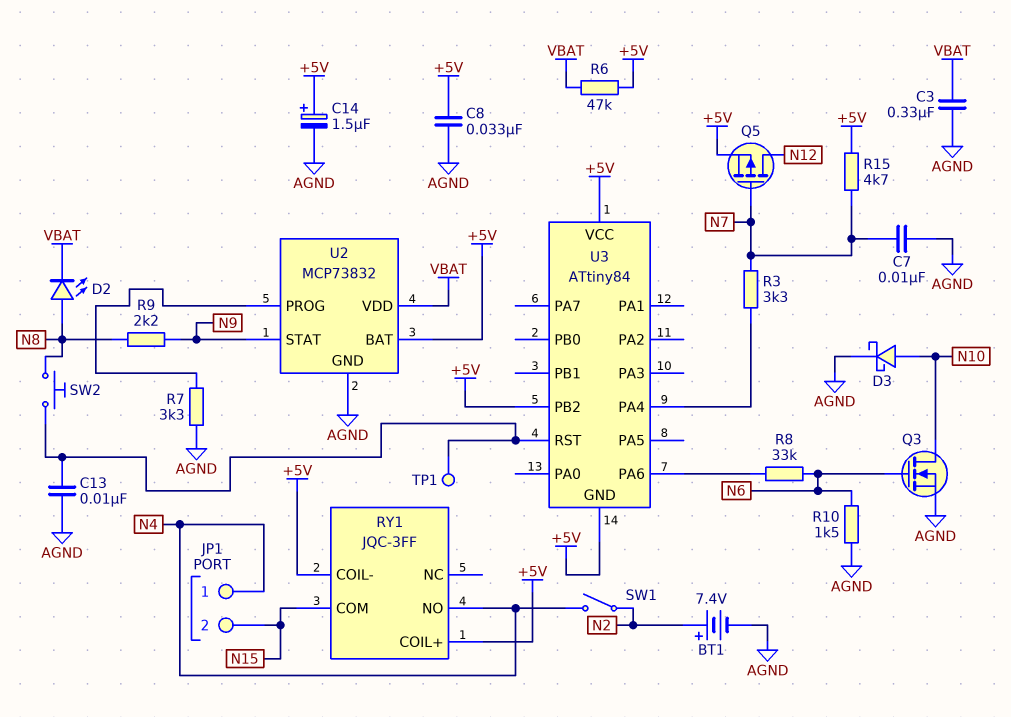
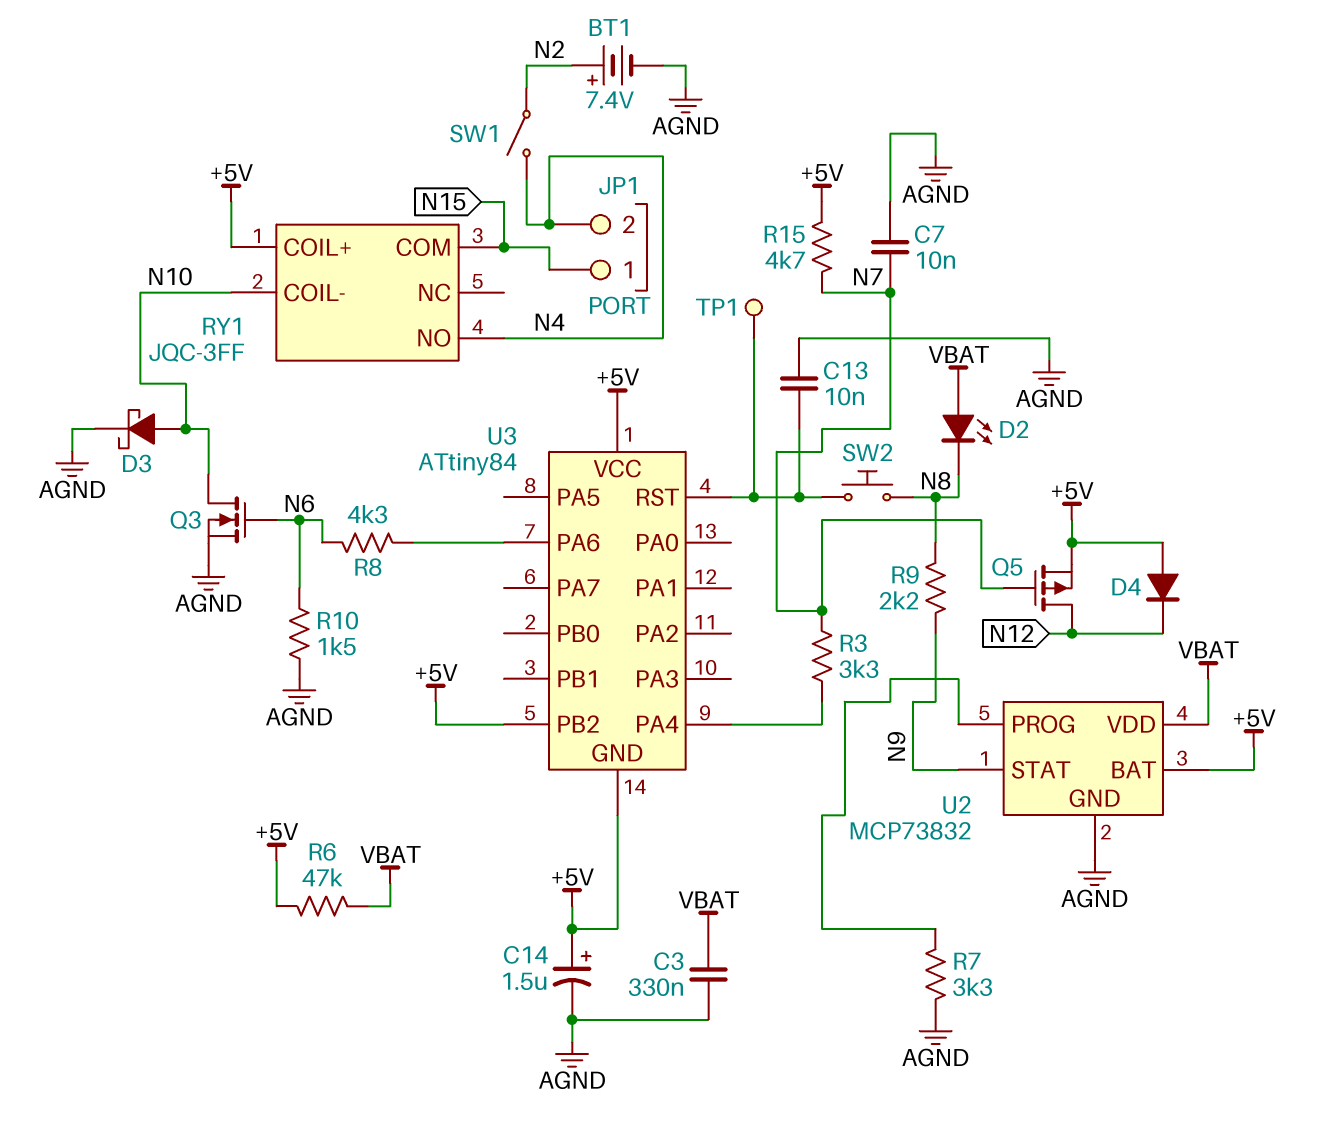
C8: 33nF (+5V, AGND) -> none
D2: LED (A N8, K VBAT) -> LED (A VBAT, K N8)
D4: none -> diode (A +5V, K N12)
JP1 pin 1: N4 -> N15
JP1 pin 2: N15 -> N4
R8: 33k (N6, U3/PA6) -> 4.3k (N6, U3/PA6)
RY1 pin COIL-: +5V -> N10

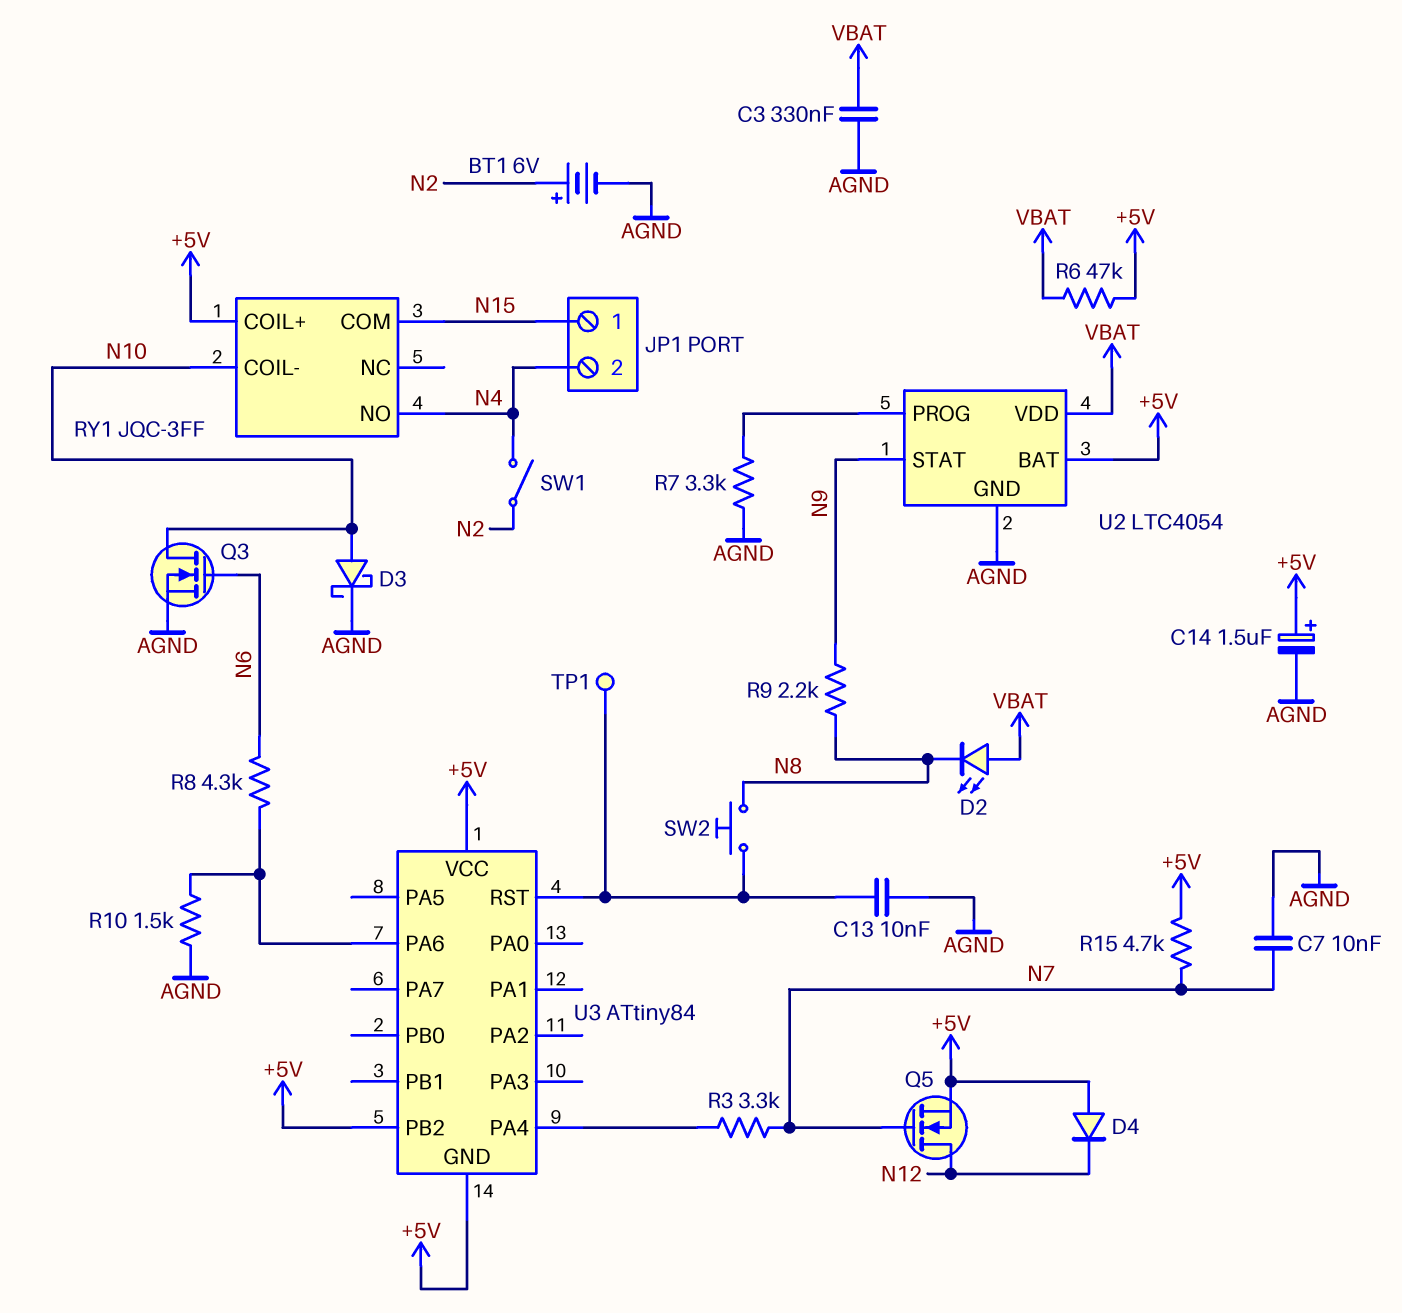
BT1: 7.4V (plus N2, minus AGND) -> 6V (plus N2, minus AGND)
Q5: PMOS (G N7, D N12, S +5V) -> NMOS (G N7, D N12, S +5V)
R10: 1.5k (AGND, N6) -> 1.5k (AGND, U3/PA6)
U2: MCP73832 -> LTC4054

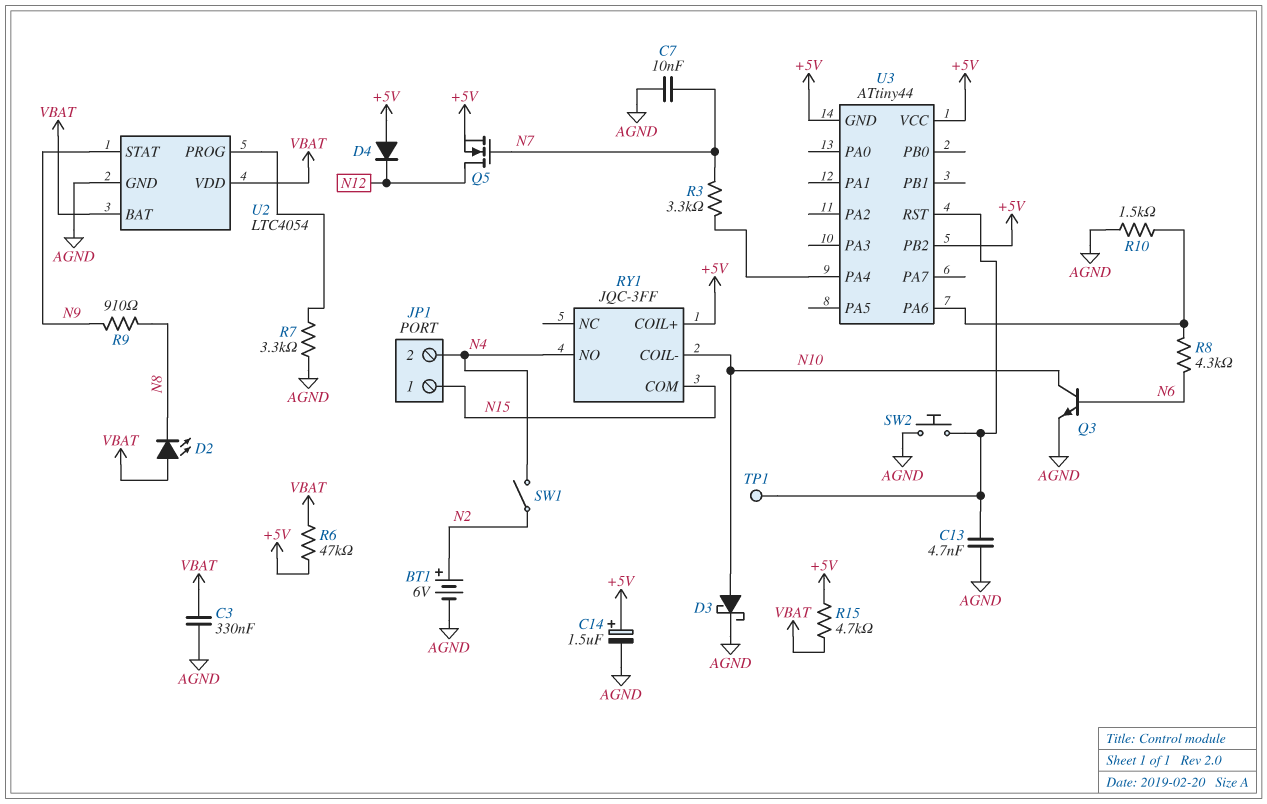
C13: 10nF (AGND, U3/RST) -> 4.7nF (AGND, U3/RST)
Q3: NMOS (G N6, D N10, S AGND) -> NPN (B N6, C N10, E AGND)
R9: 2.2k (N8, N9) -> 910 (N8, N9)
R15: 4.7k (+5V, N7) -> 4.7k (+5V, VBAT)
SW2: button (N8, U3/RST) -> button (AGND, U3/RST)
U2 pin BAT: +5V -> VBAT
U3: ATtiny84 -> ATtiny44

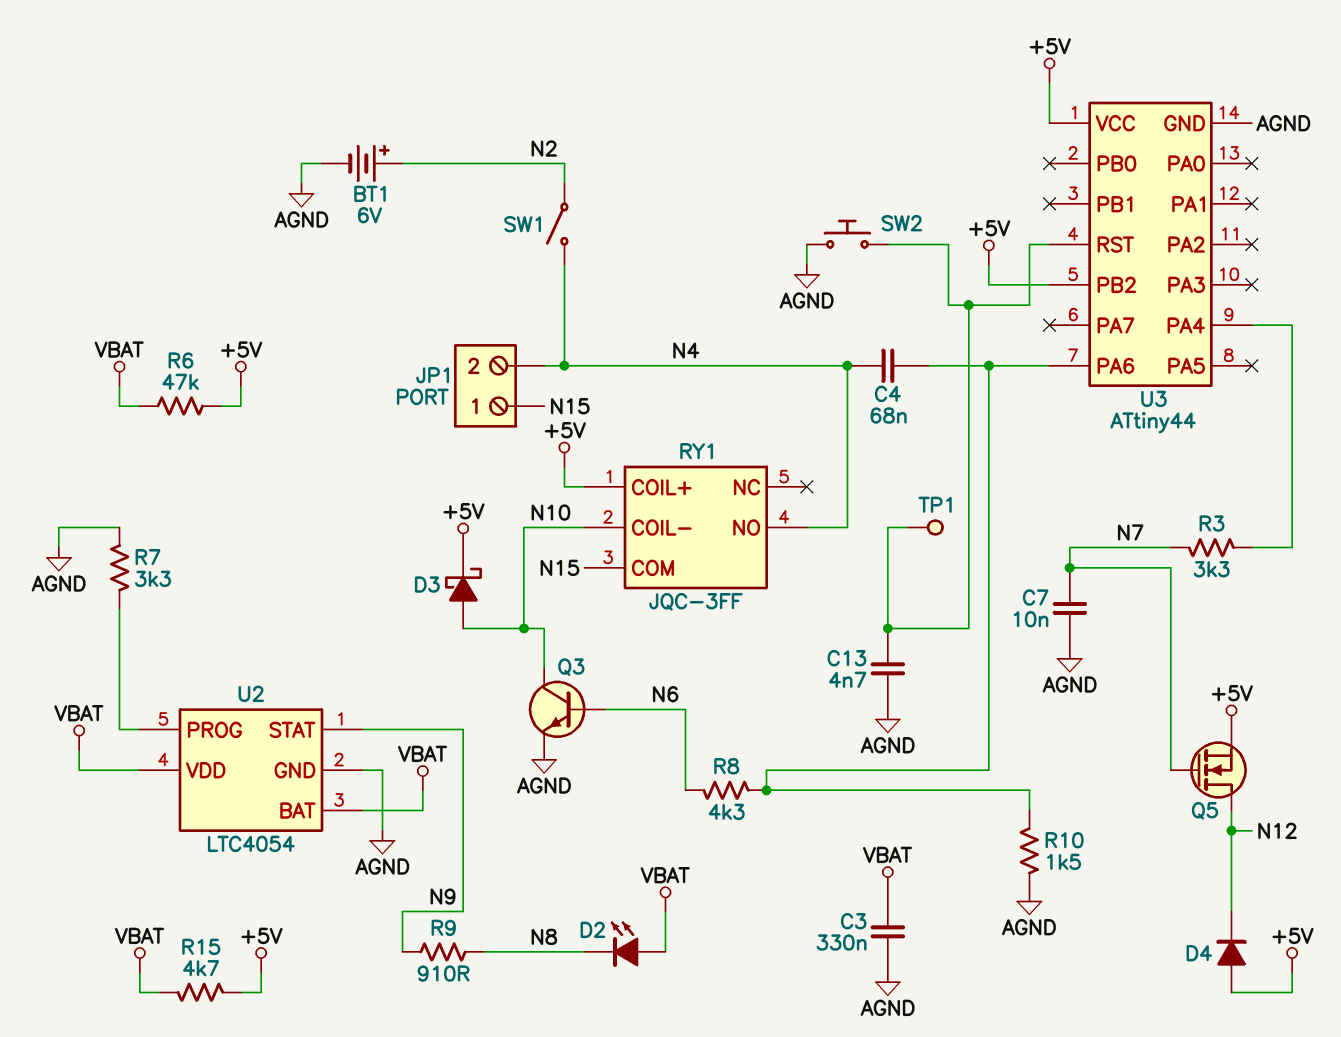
C4: none -> 68nF (N4, U3/PA6)
C14: 1.5uF (plus +5V, minus AGND) -> none
D3: schottky (A N10, K AGND) -> schottky (A N10, K +5V)
U3 pin GND: +5V -> AGND

